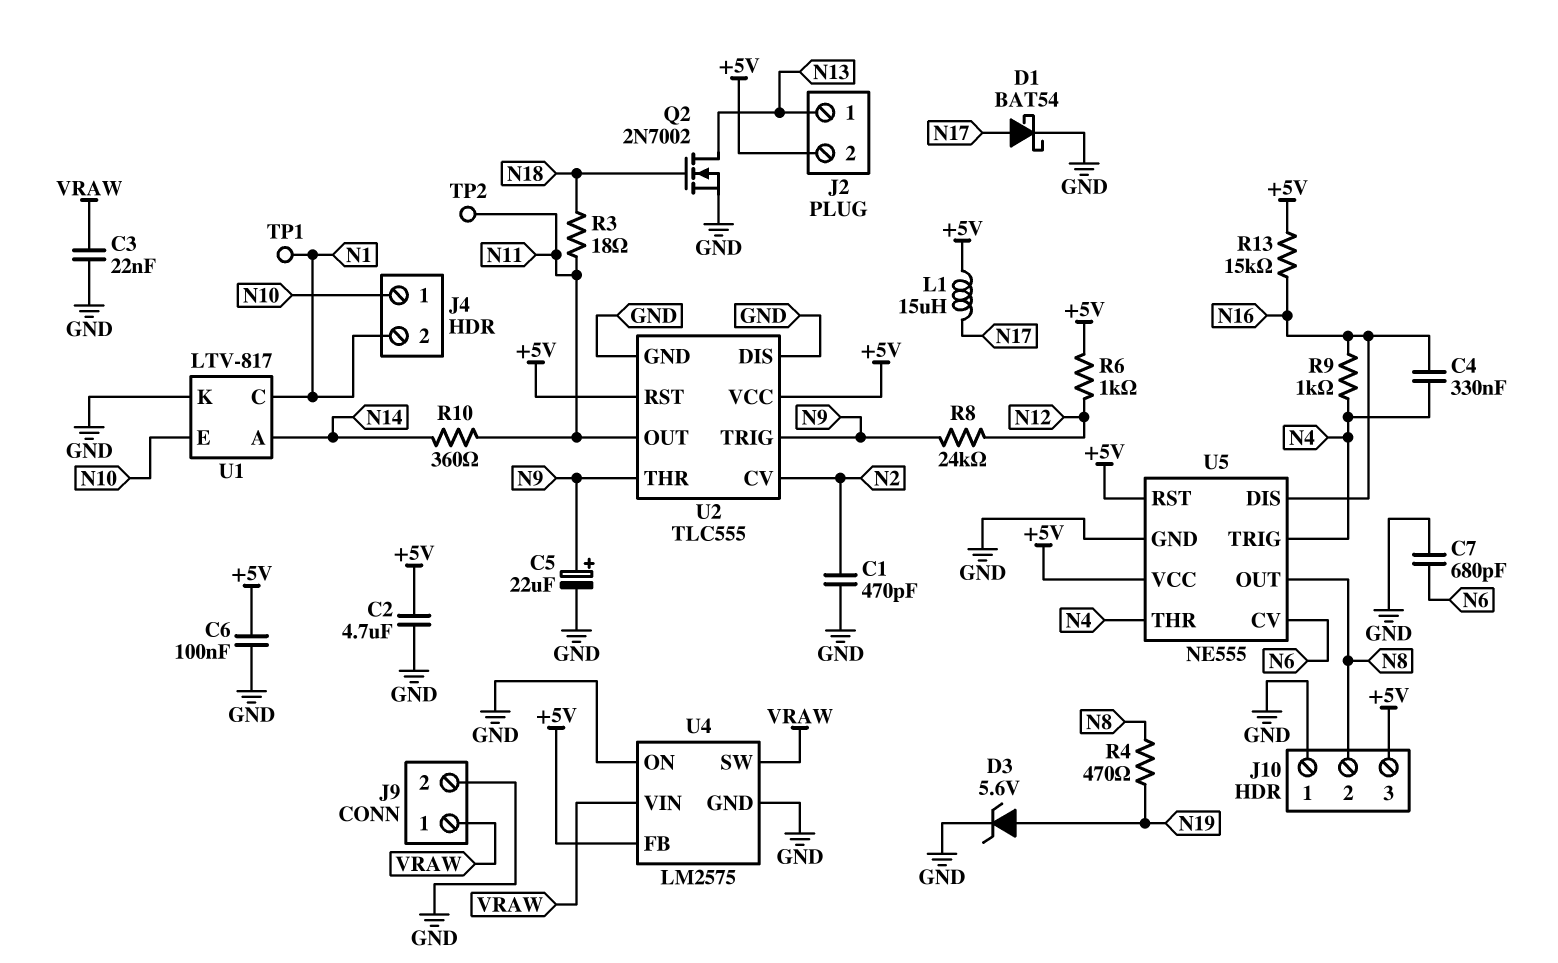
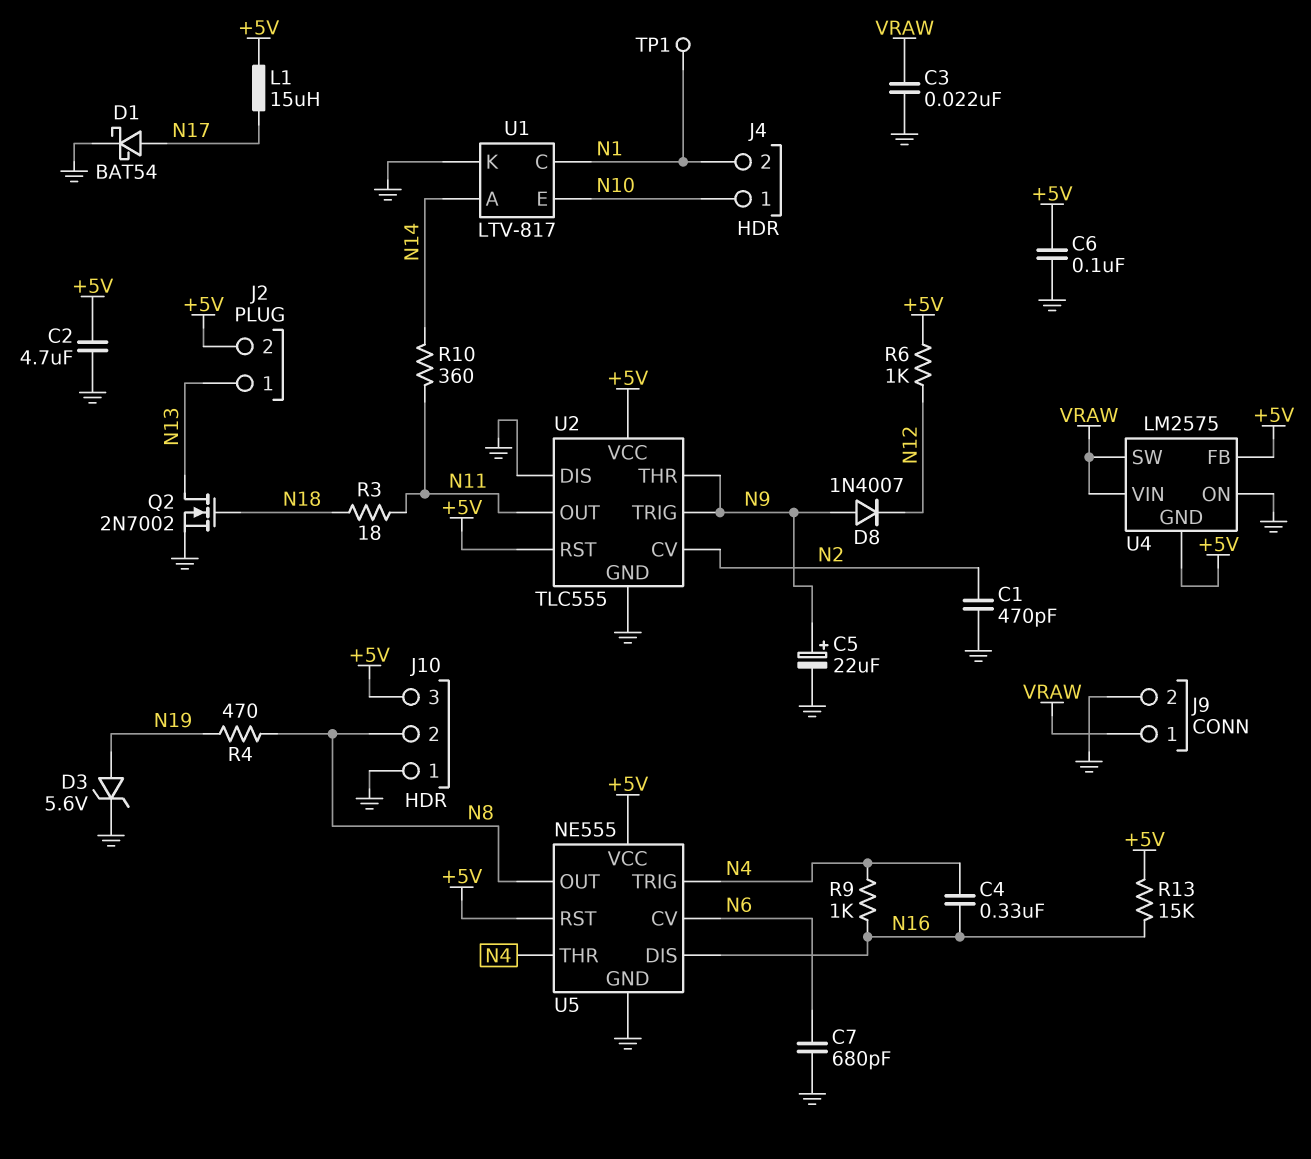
D8: none -> diode 1N4007 (A N9, K N12)
R8: 24k (N9, N12) -> none
TP2: test point (N11) -> none
U4 pin GND: GND -> +5V

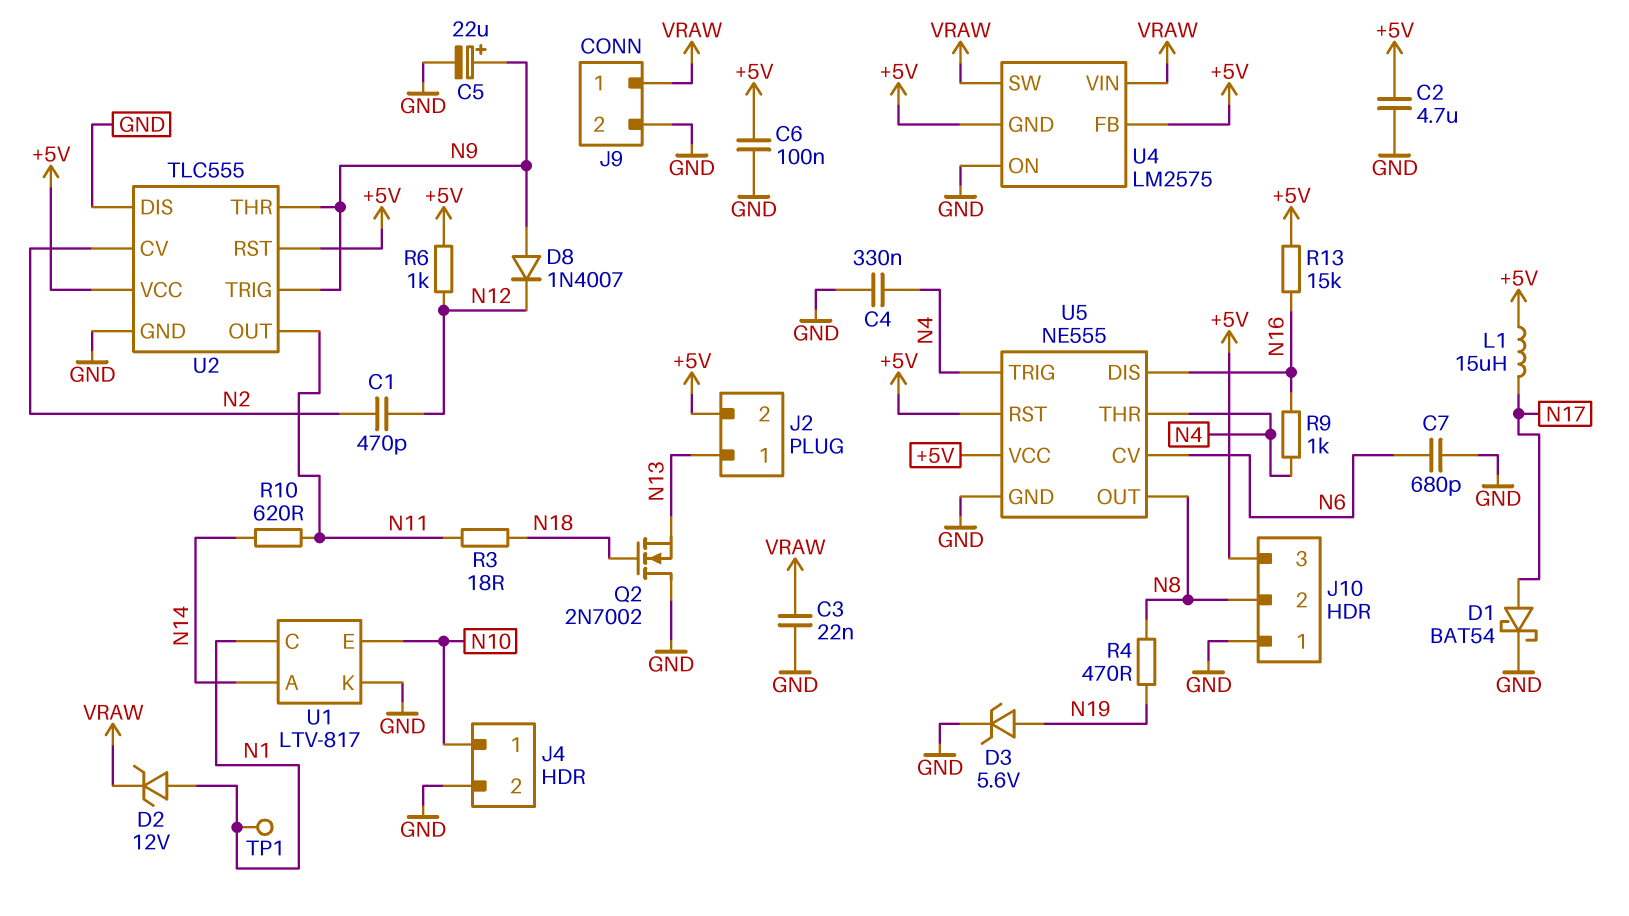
C1: 470pF (GND, N2) -> 470pF (N2, N12)
C4: 330nF (N4, N16) -> 330nF (GND, N4)
D2: none -> zener 12V (A N1, K VRAW)
J4 pin 2: N1 -> GND
Q2: NMOS 2N7002 (G N18, D N13, S GND) -> NMOS 2N7002 (G N18, D GND, S N13)
R10: 360 (N11, N14) -> 620 (N11, N14)

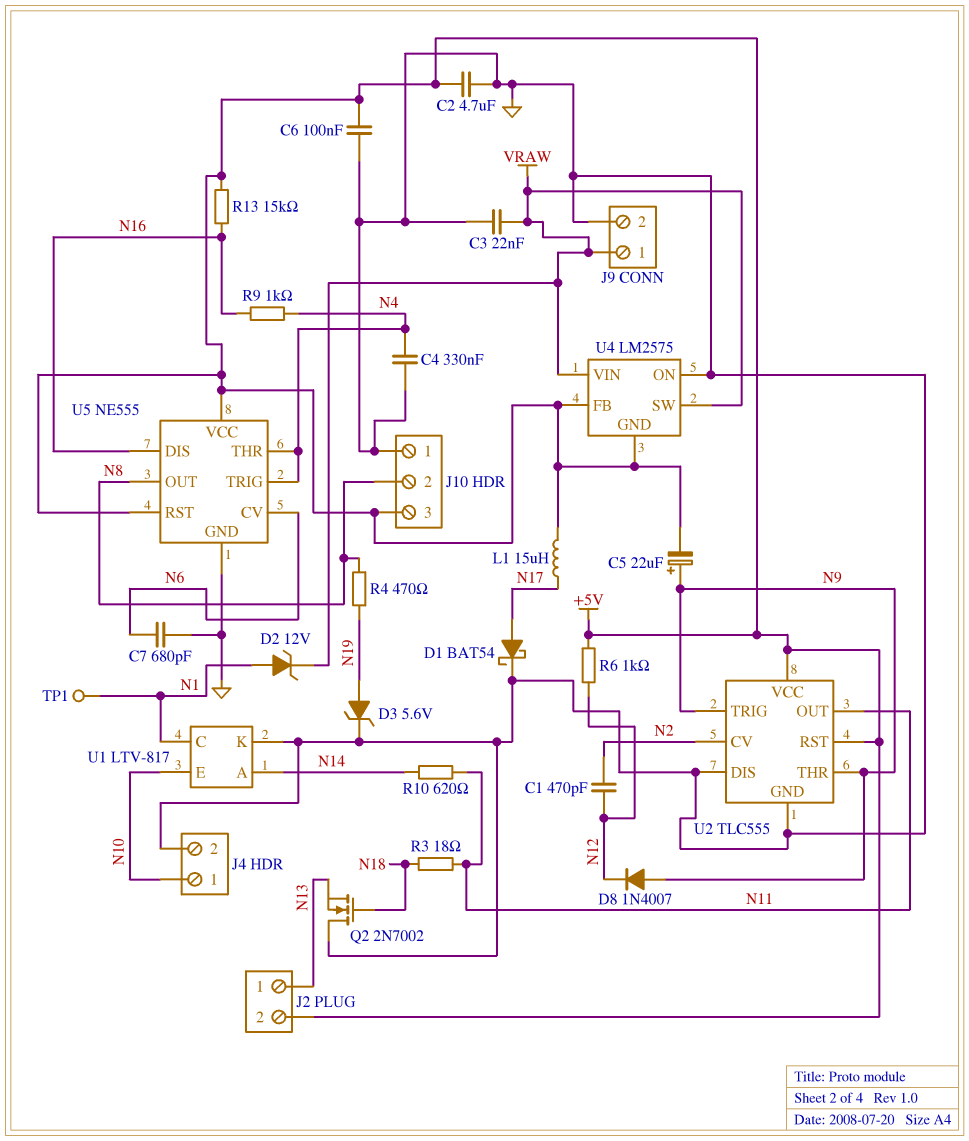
C5: 22uF (plus N9, minus GND) -> 22uF (plus N9, minus +5V)

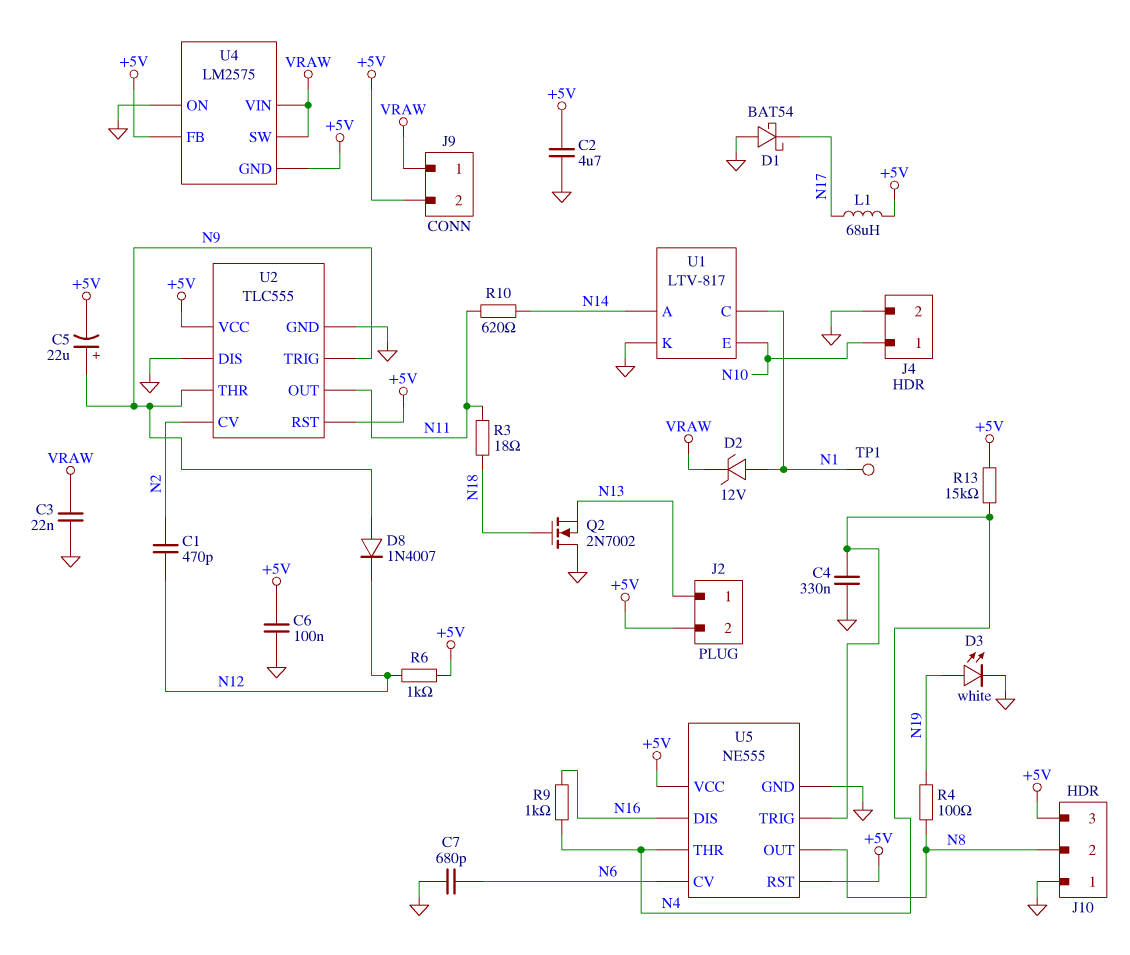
D1: schottky BAT54 (A N17, K GND) -> schottky BAT54 (A GND, K N17)
D3: zener 5.6V (A N19, K GND) -> LED white (A N19, K GND)
J9 pin 2: GND -> +5V
L1: 15uH (+5V, N17) -> 68uH (+5V, N17)
R4: 470 (N8, N19) -> 100 (N8, N19)
R13: 15k (+5V, N16) -> 15k (+5V, N4)

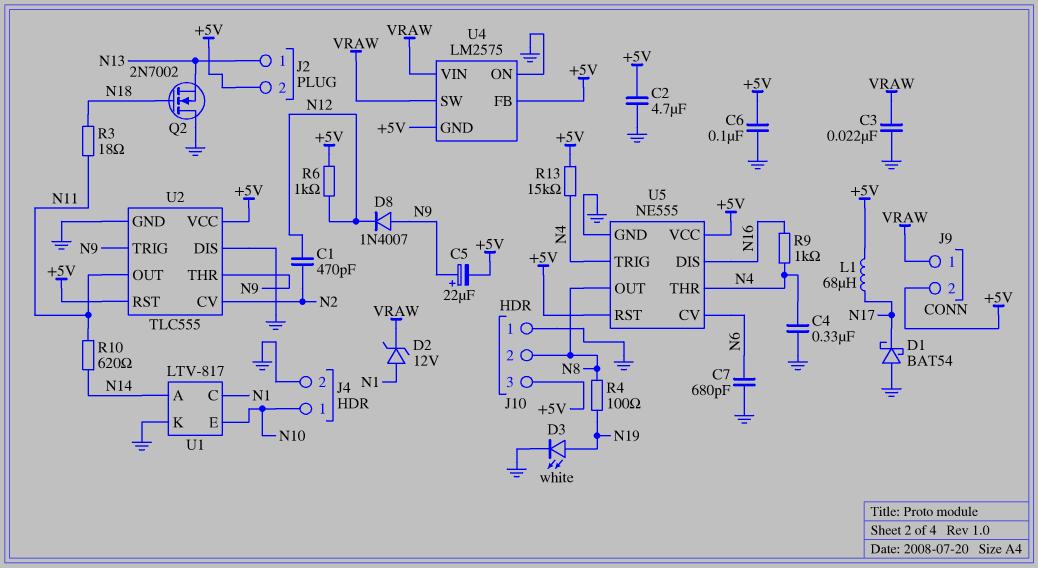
TP1: test point (N1) -> none

